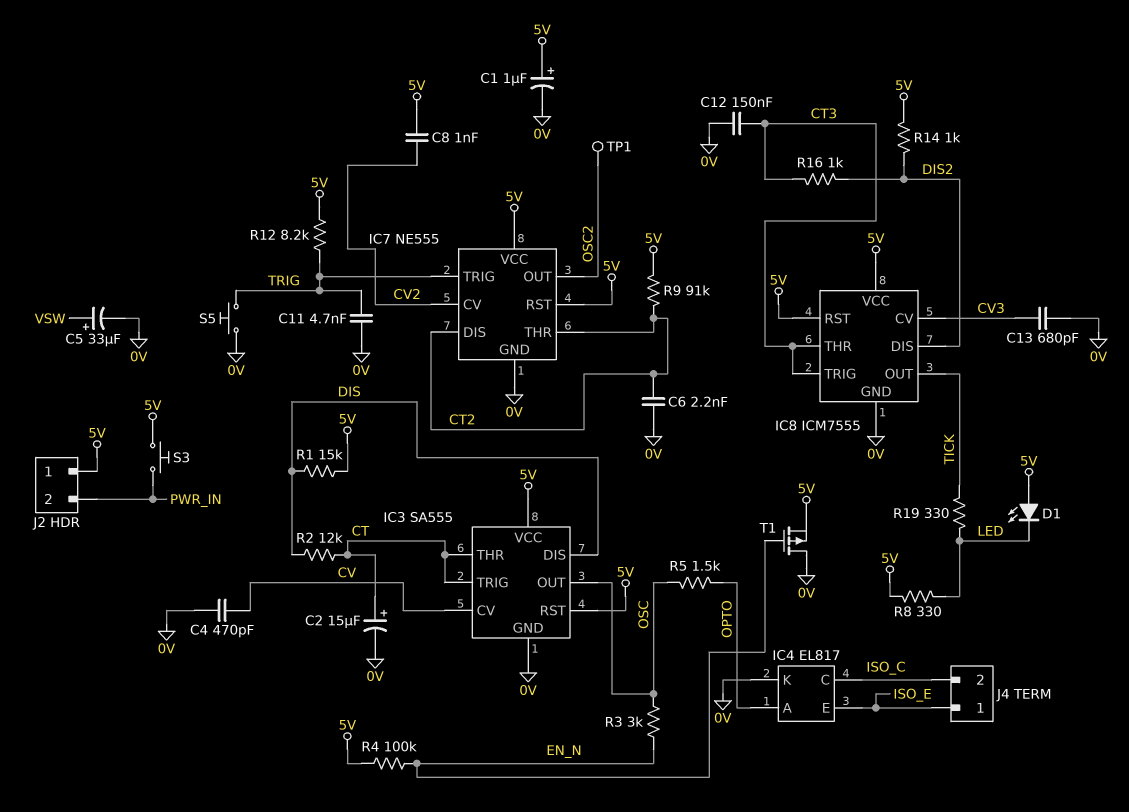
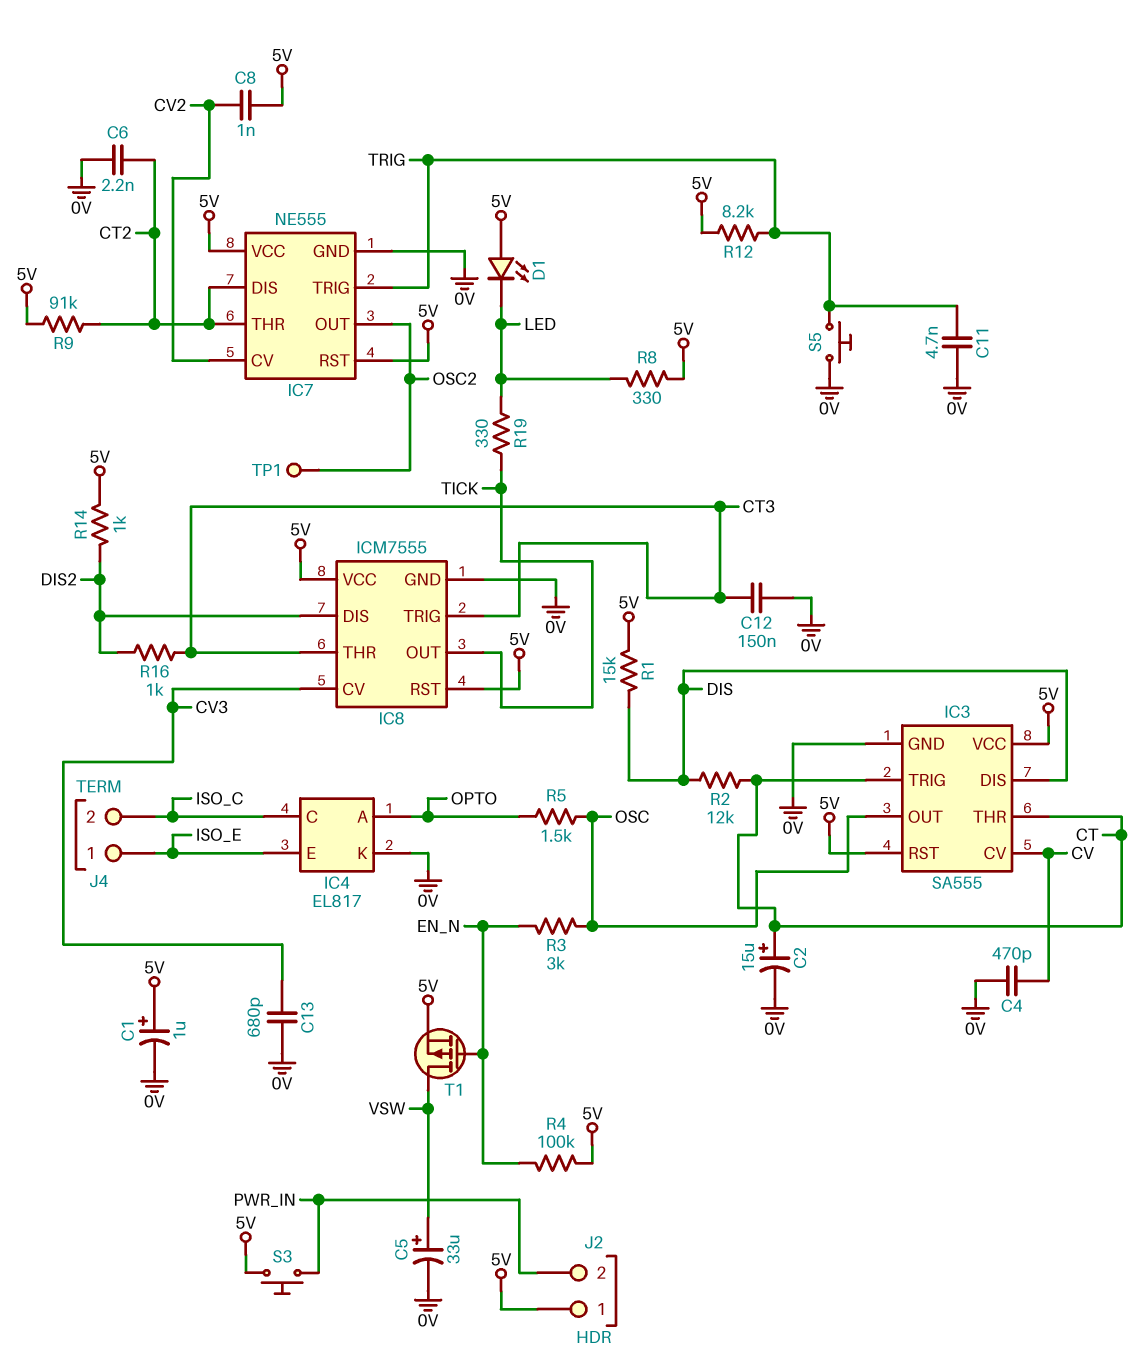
T1: PMOS (G EN_N, D 0V, S 5V) -> PMOS (G EN_N, D VSW, S 5V)

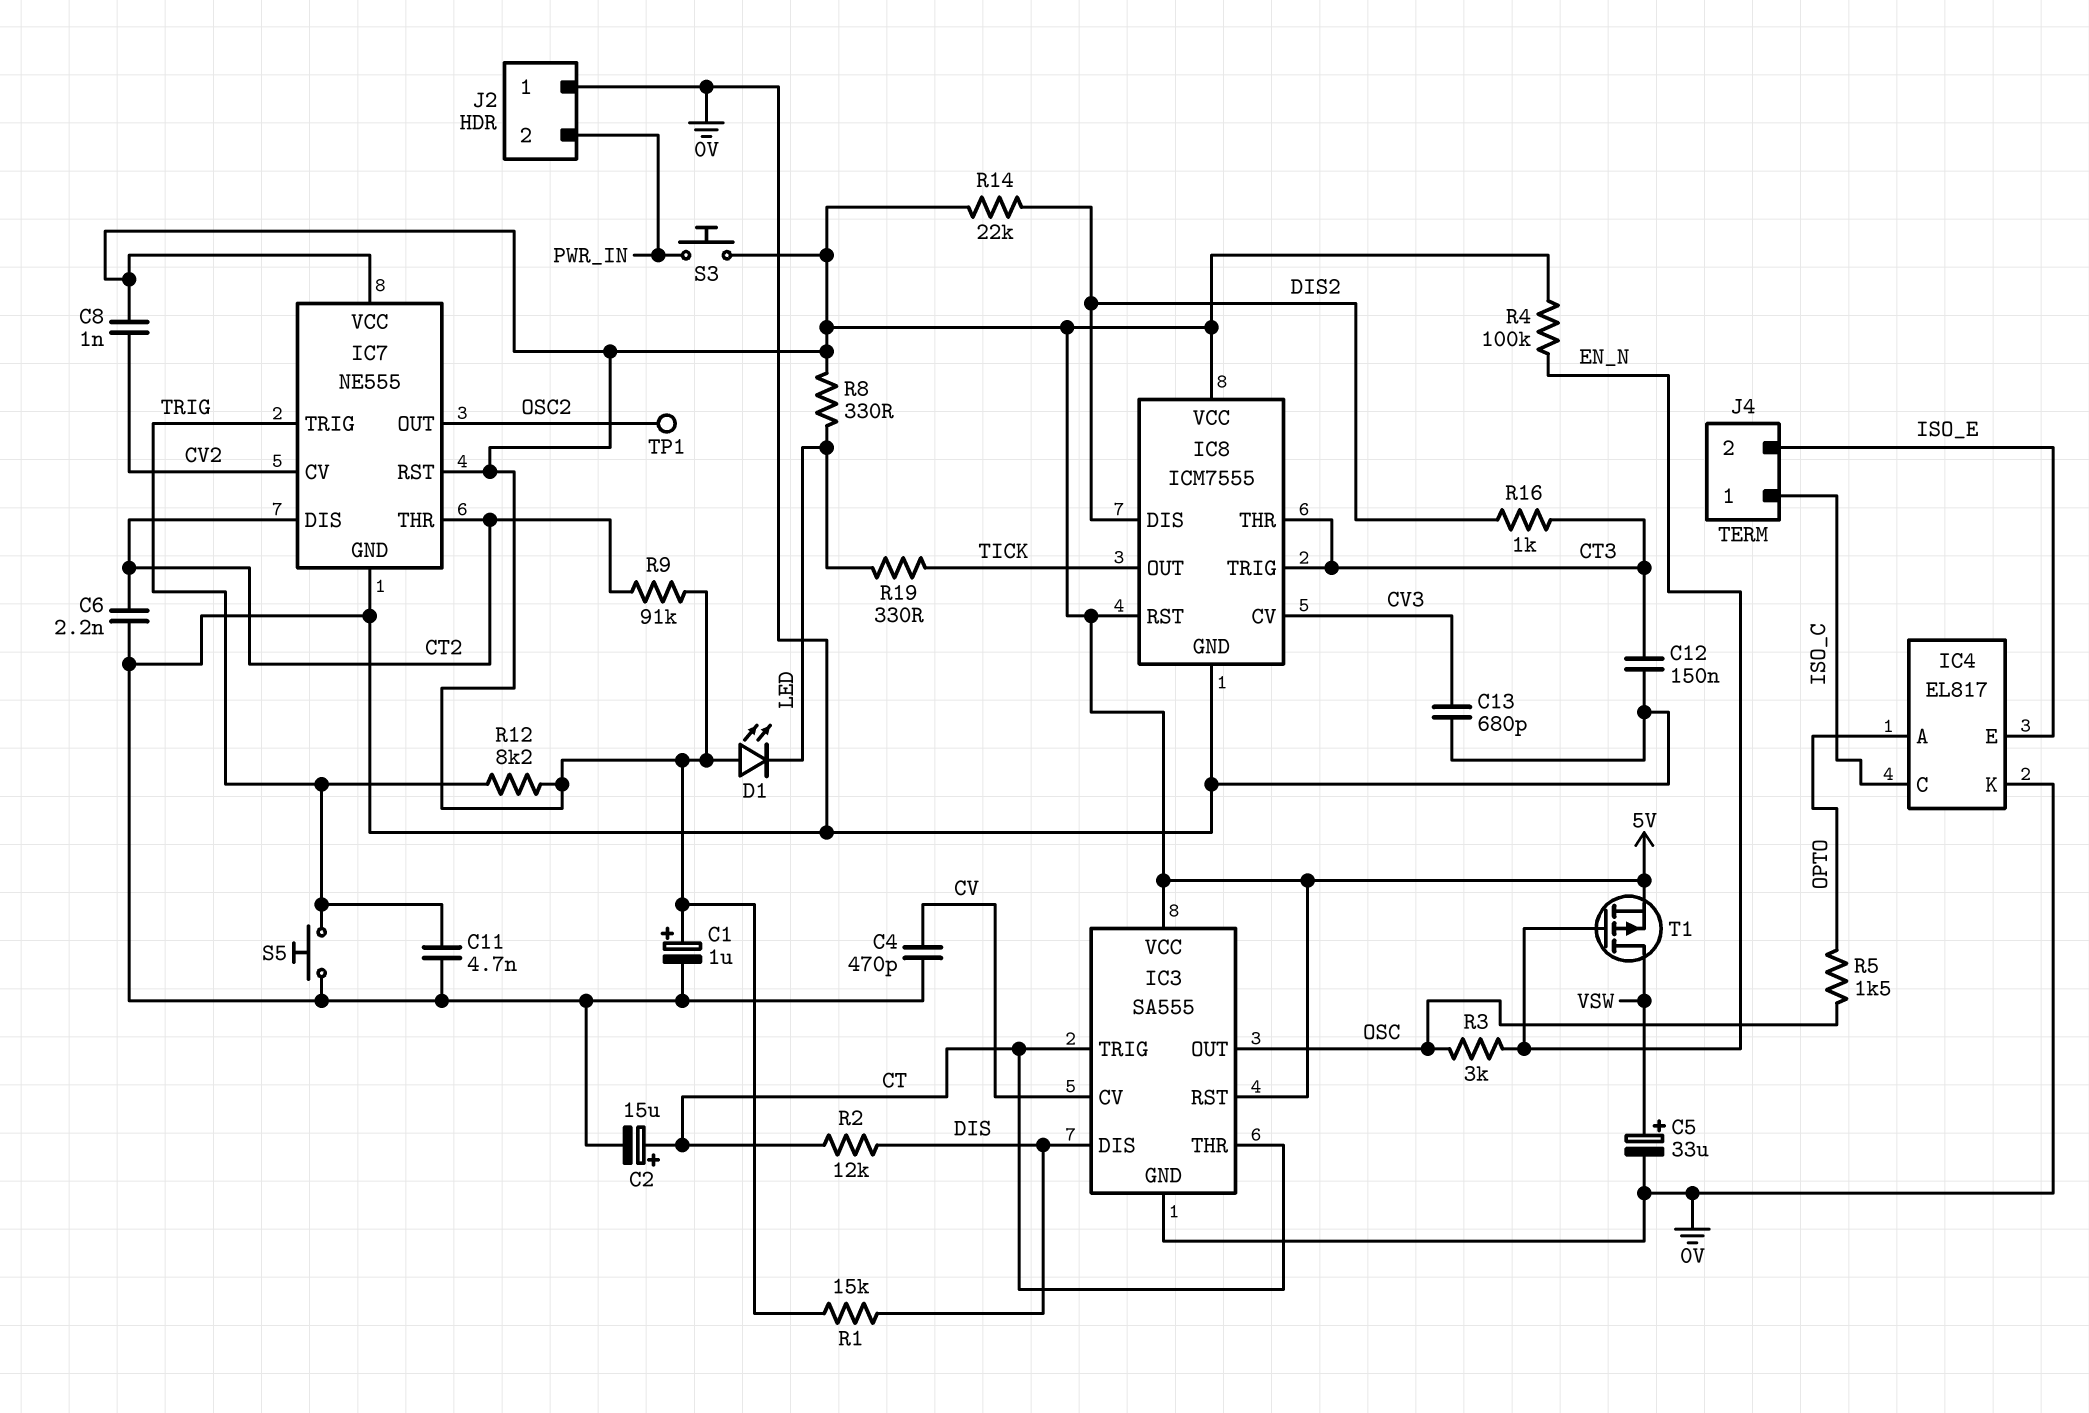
J2 pin 1: 5V -> 0V
J4 pin 1: ISO_E -> ISO_C
J4 pin 2: ISO_C -> ISO_E
R14: 1k (5V, DIS2) -> 22k (5V, DIS2)

